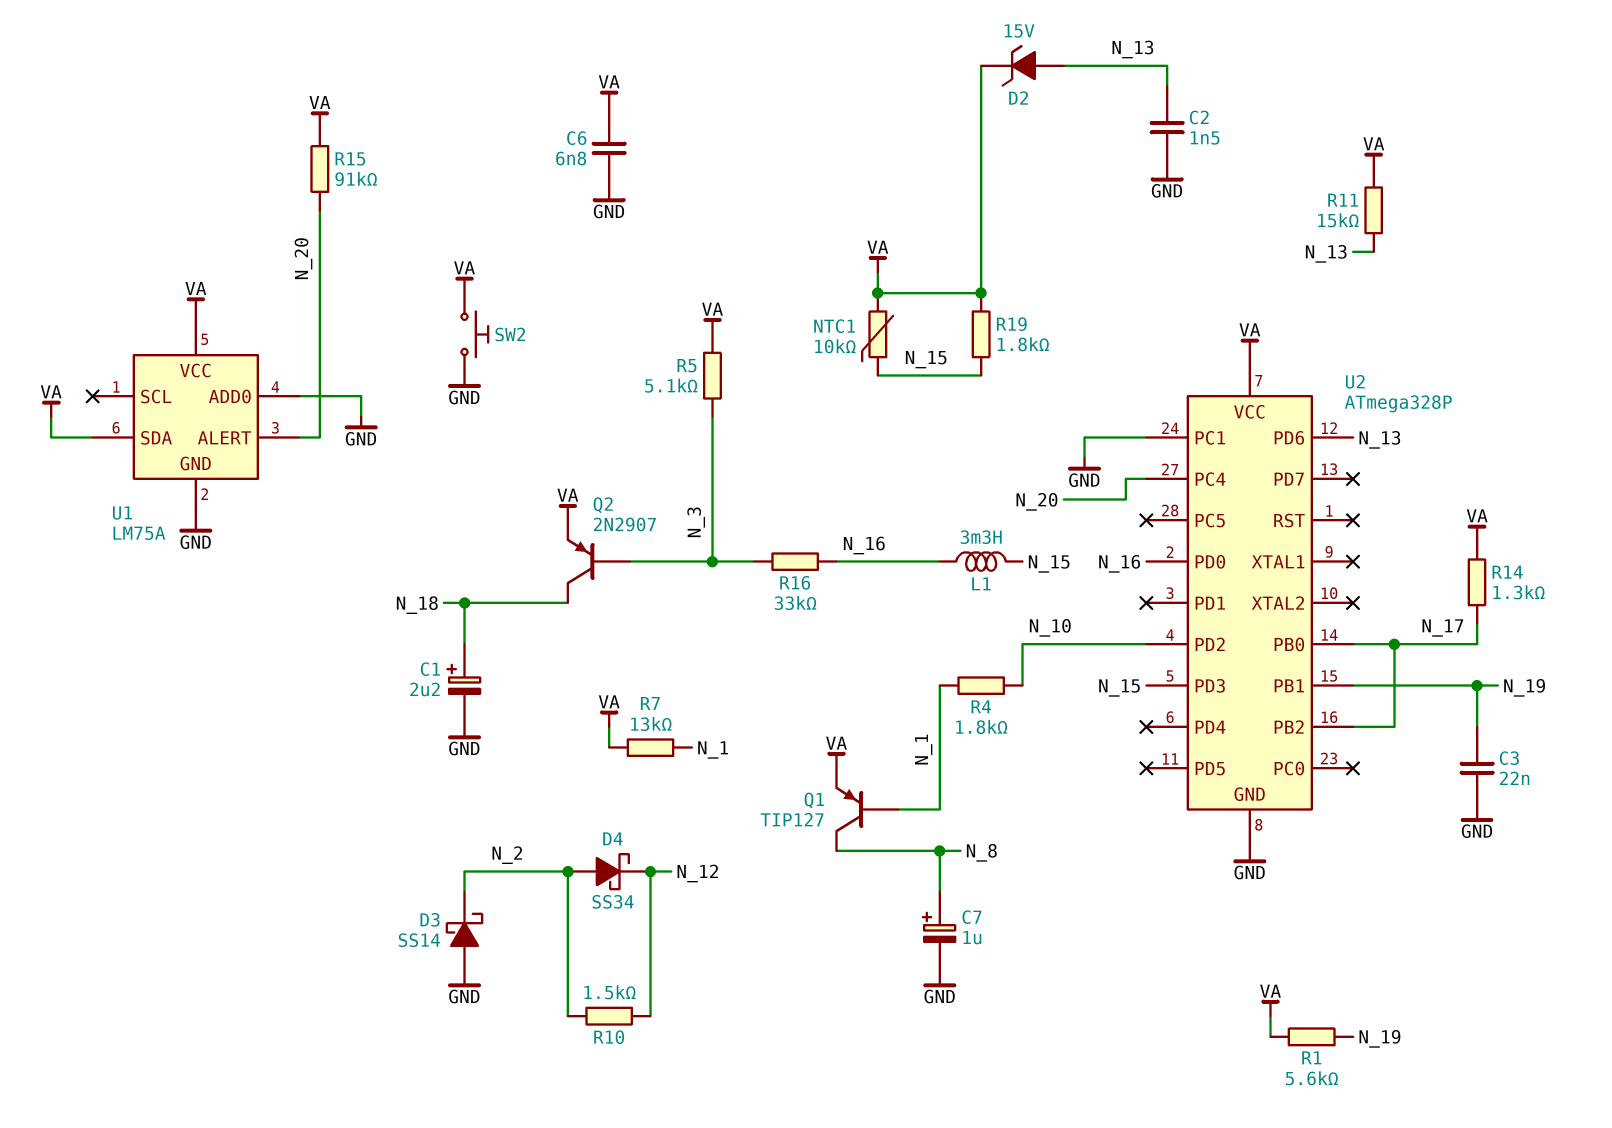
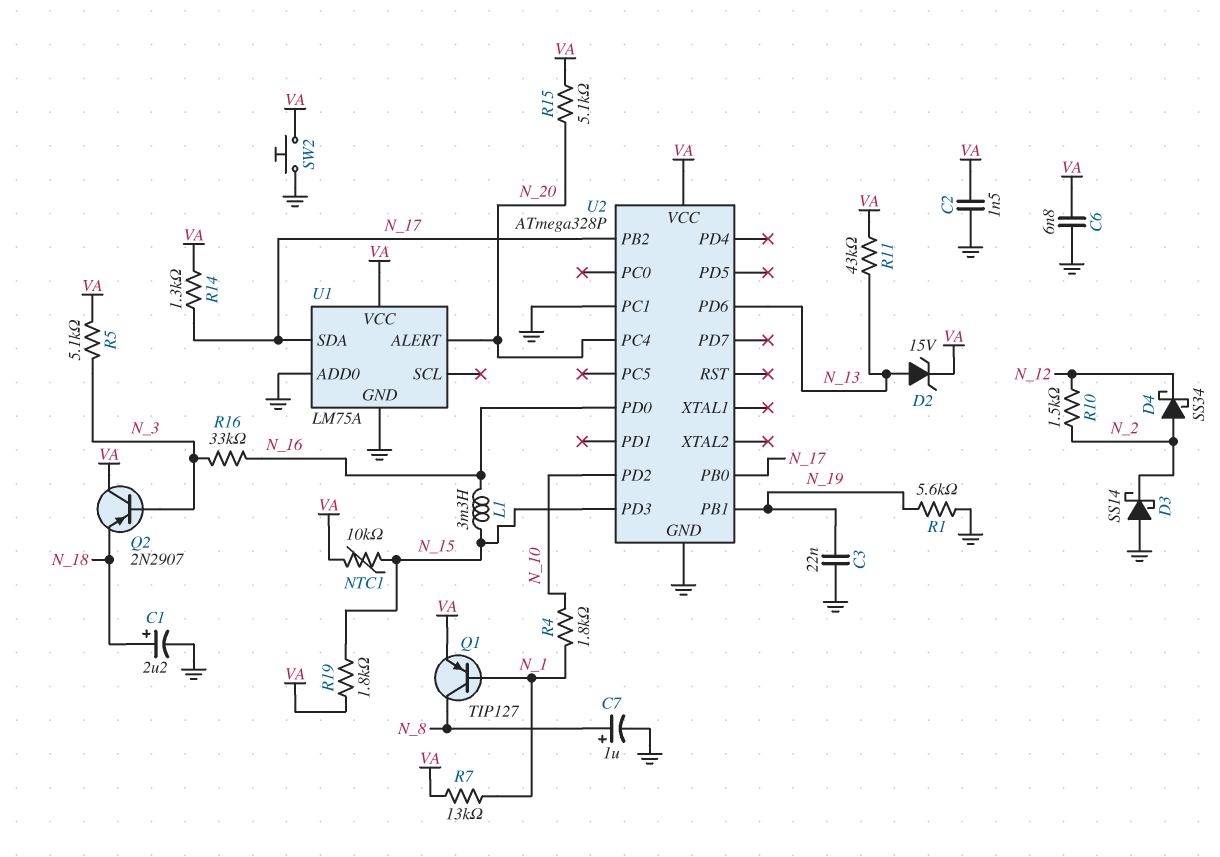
C2: 1.5nF (GND, N_13) -> 1.5nF (GND, VA)
Q2: PNP 2N2907 (B N_3, C N_18, E VA) -> PNP 2N2907 (B N_3, C VA, E N_18)
R1: 5.6k (N_19, VA) -> 5.6k (GND, N_19)
R11: 15k (N_13, VA) -> 43k (N_13, VA)
R15: 91k (N_20, VA) -> 5.1k (N_20, VA)
U1 pin SDA: VA -> N_17

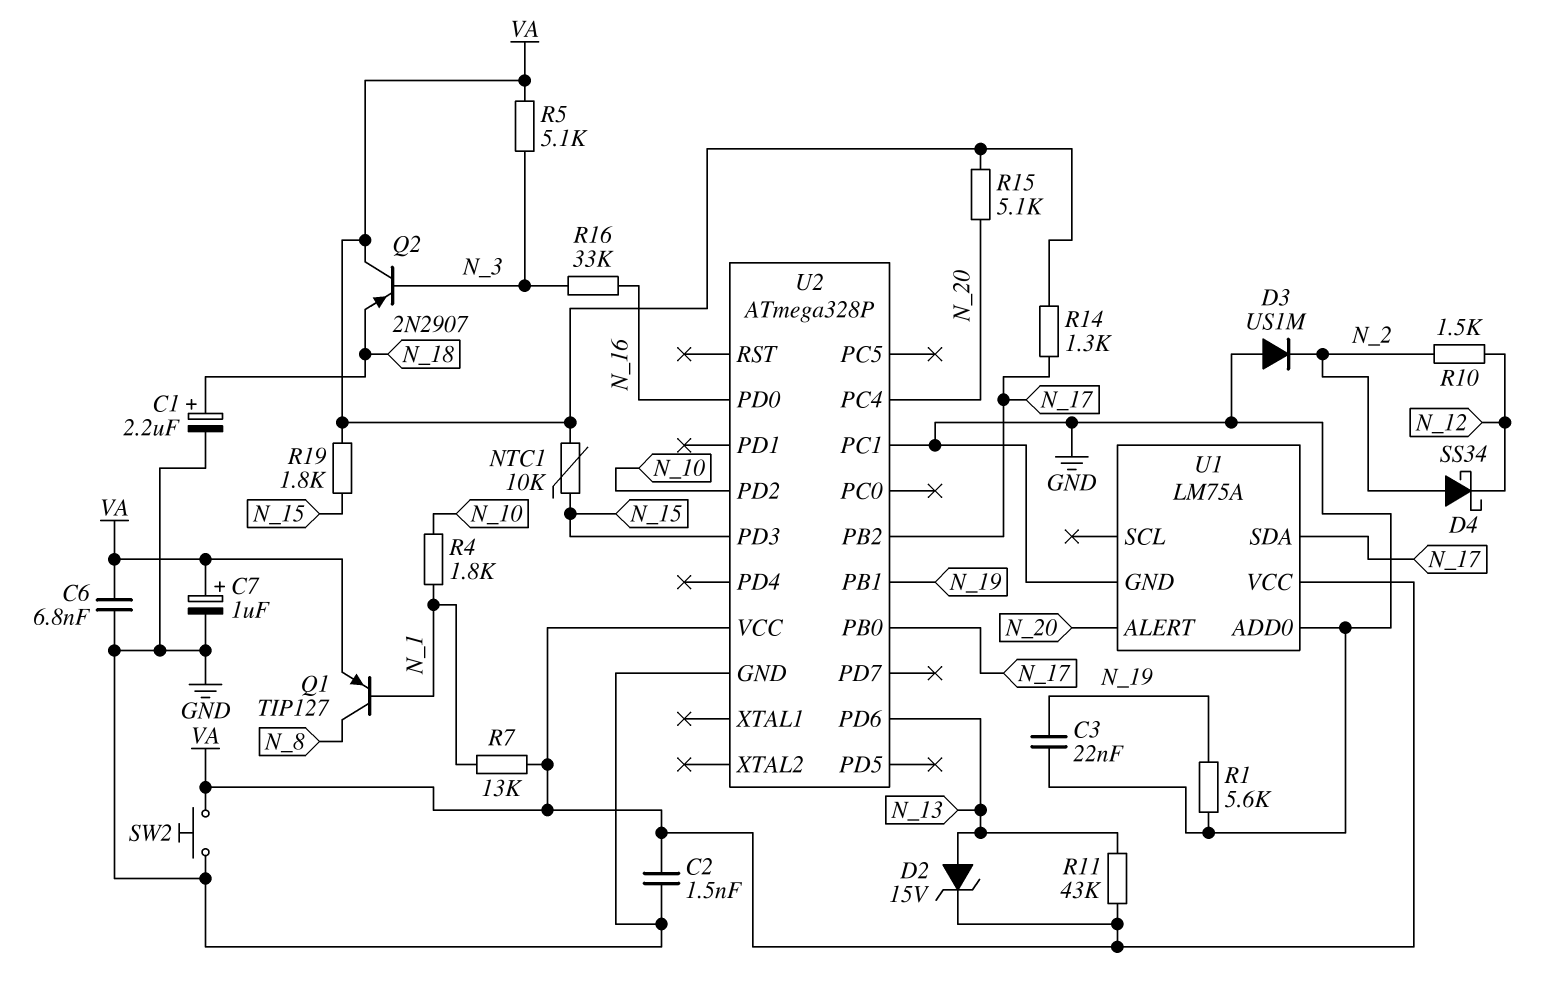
C7: 1uF (plus N_8, minus GND) -> 1uF (plus VA, minus GND)
D3: schottky SS14 (A GND, K N_2) -> diode US1M (A GND, K N_2)
L1: 3.3mH (N_15, N_16) -> none

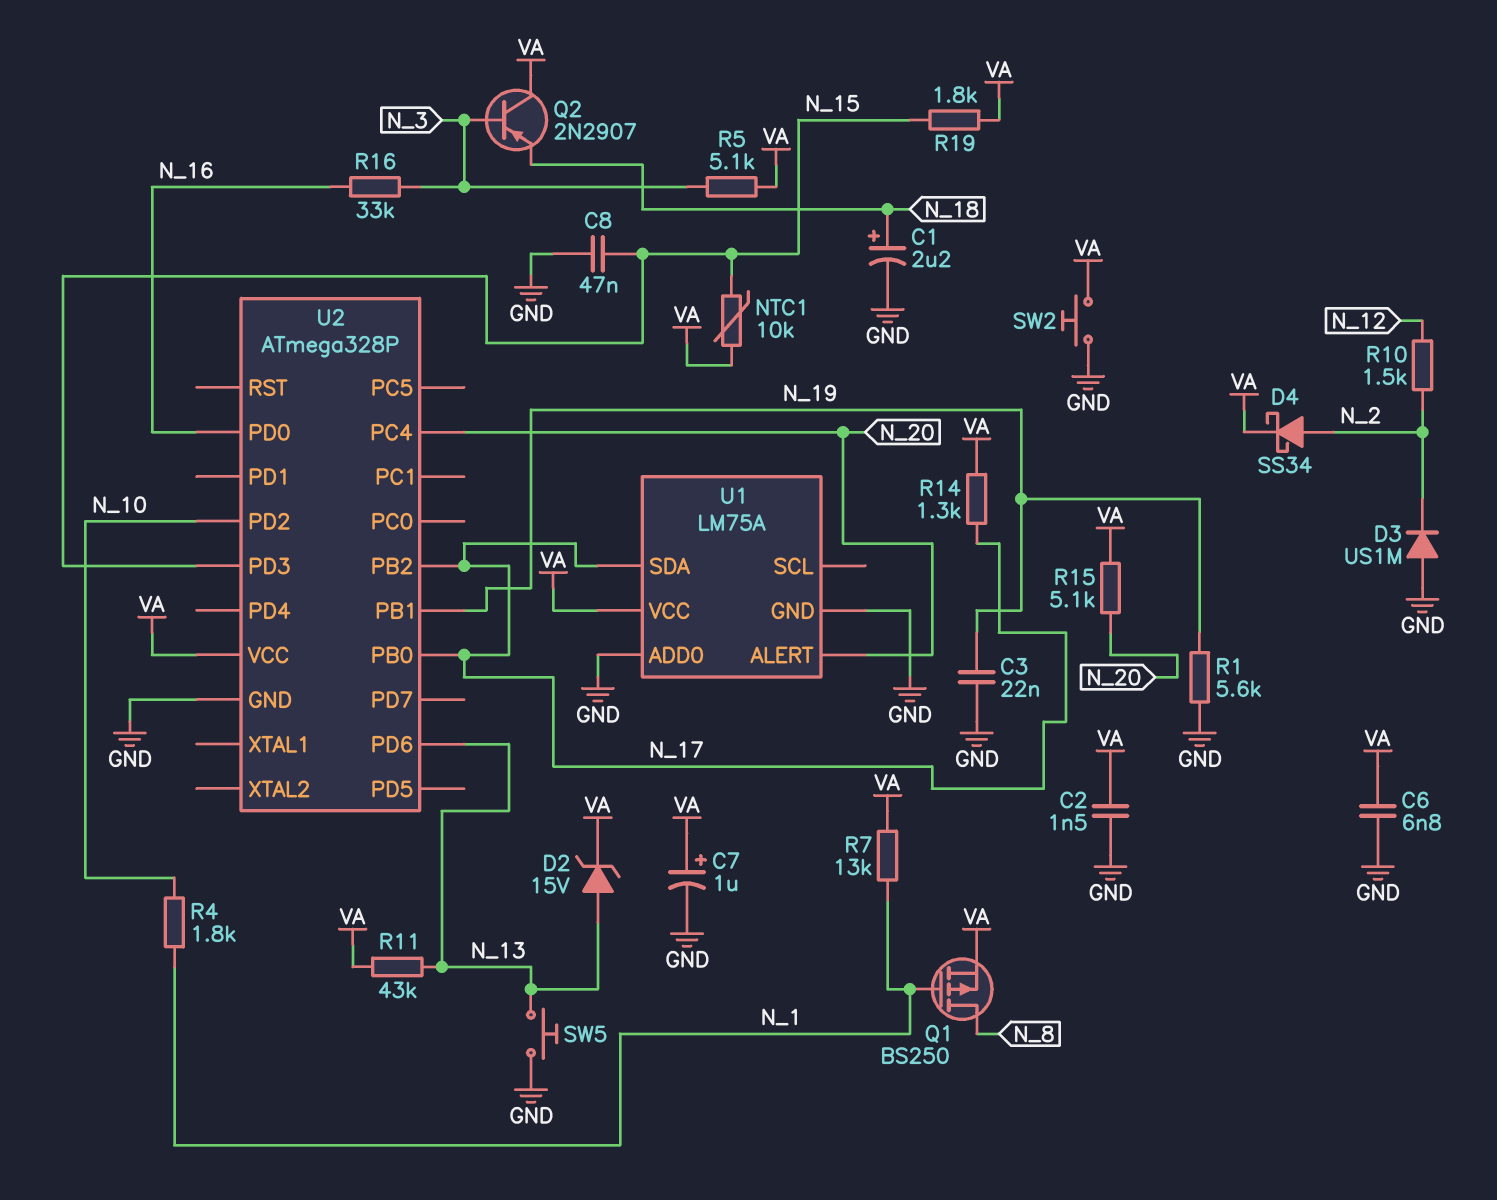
C8: none -> 47nF (GND, N_15)
D4: schottky SS34 (A N_2, K N_12) -> schottky SS34 (A N_2, K VA)
Q1: PNP TIP127 (B N_1, C N_8, E VA) -> PMOS BS250 (G N_1, D N_8, S VA)
SW5: none -> button (GND, N_13)
U2 pin PC1: GND -> none

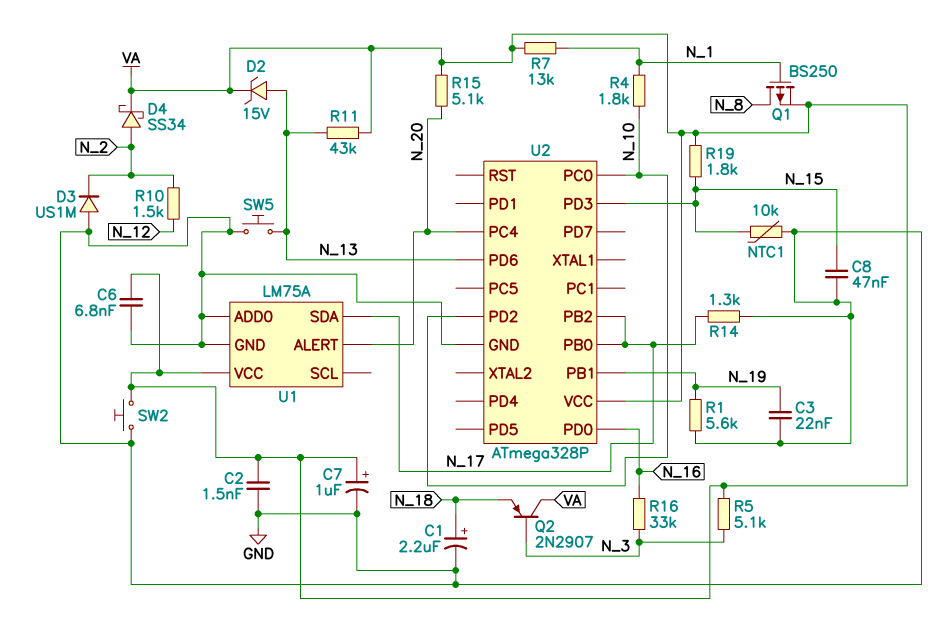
NTC1: 10k (N_15, VA) -> 10k (GND, N_15)
R14: 1.3k (N_17, VA) -> 1.3k (GND, N_17)
U2 pin PC0: none -> N_10

